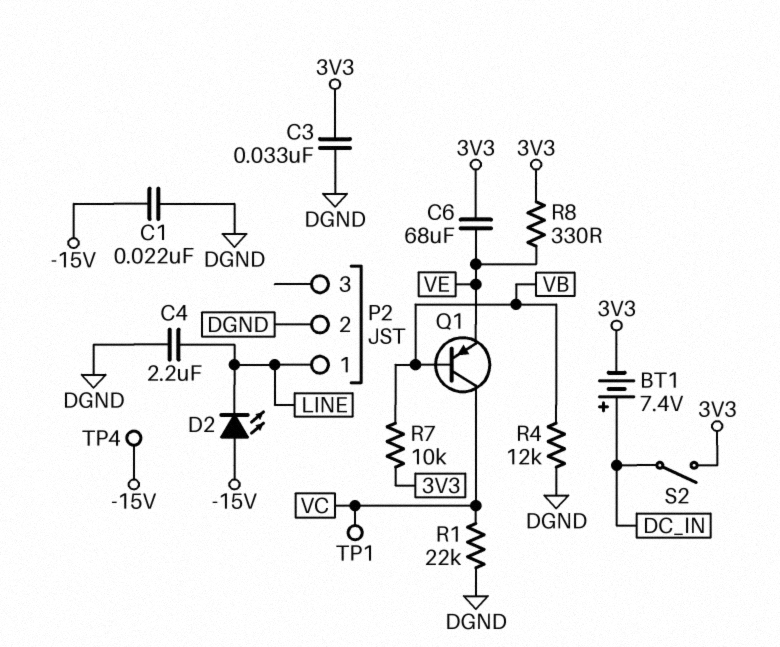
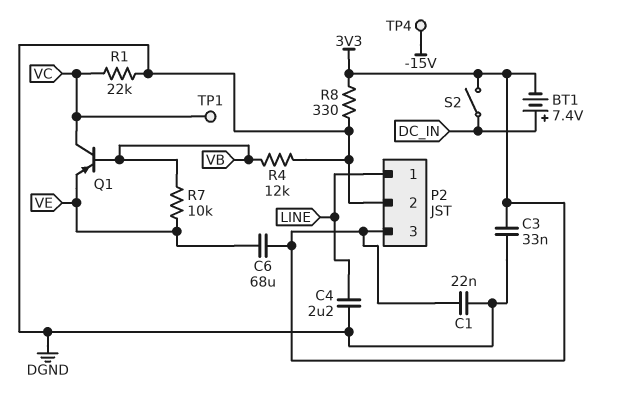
C1: 22nF (-15V, DGND) -> 22nF (3V3, DGND)
D2: LED (A -15V, K LINE) -> none
P2 pin 3: none -> 3V3
R7: 10k (3V3, VB) -> 10k (VB, VE)
R8: 330 (3V3, VE) -> 330 (3V3, DGND)

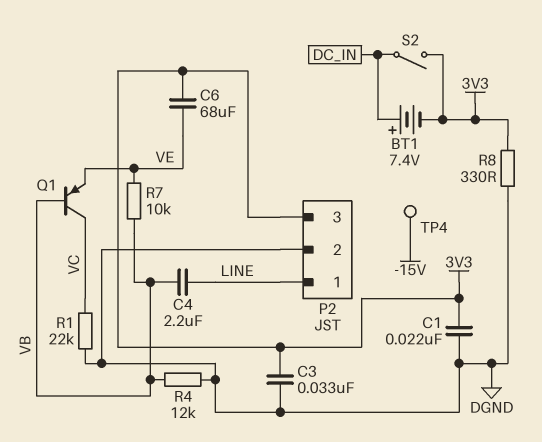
C4: 2.2uF (DGND, LINE) -> 2.2uF (LINE, VB)
TP1: test point (VC) -> none

